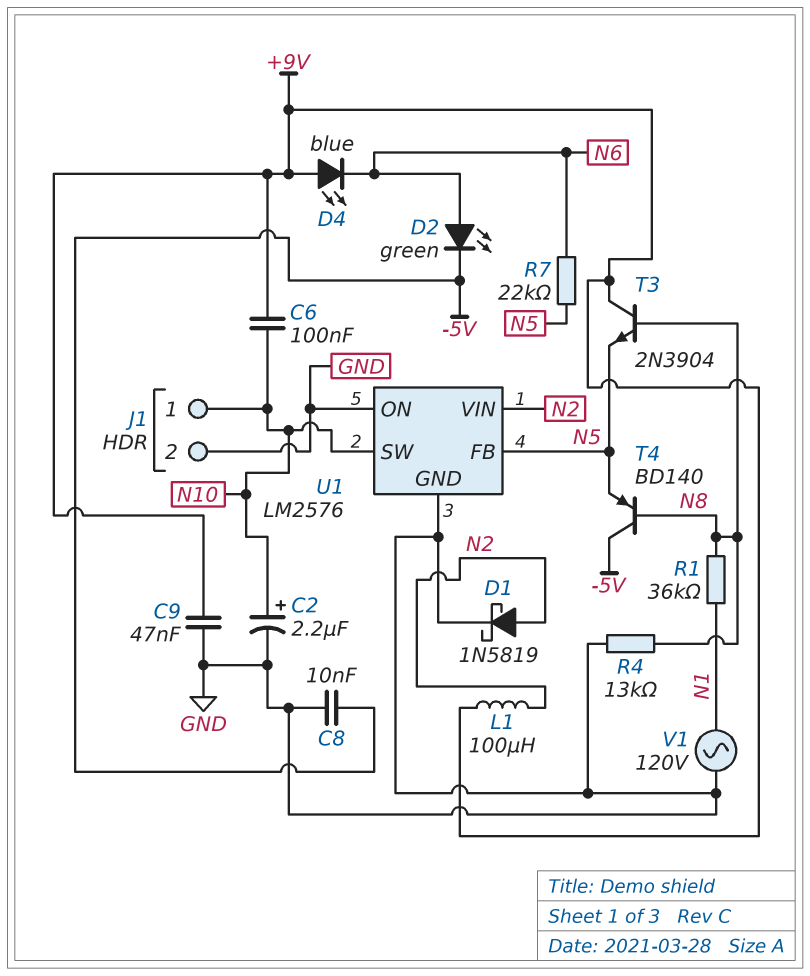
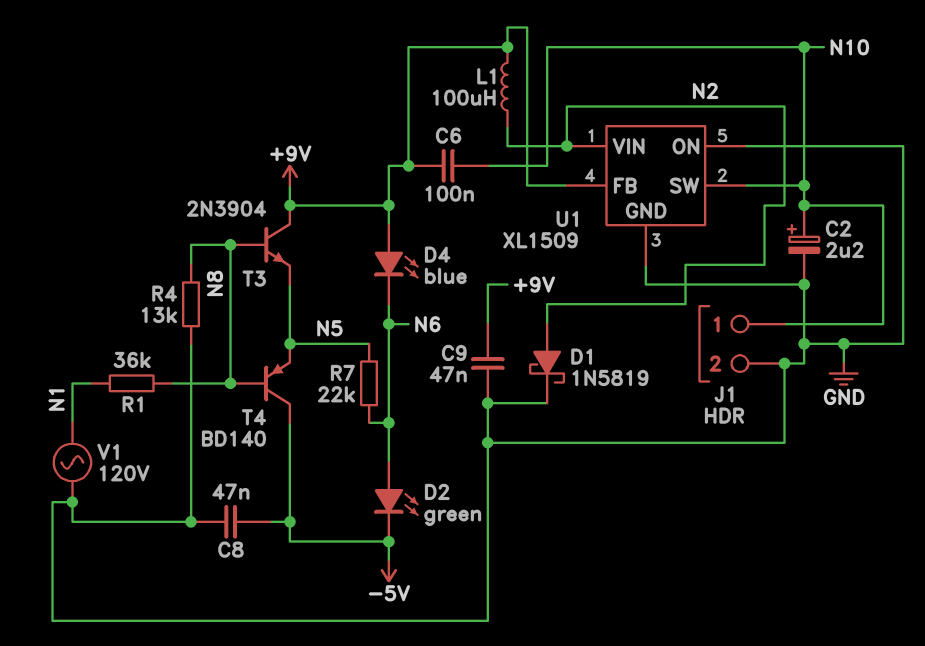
C8: 10nF (-5V, GND) -> 47nF (-5V, GND)
U1: LM2576 -> XL1509
U1 pin FB: N5 -> +9V

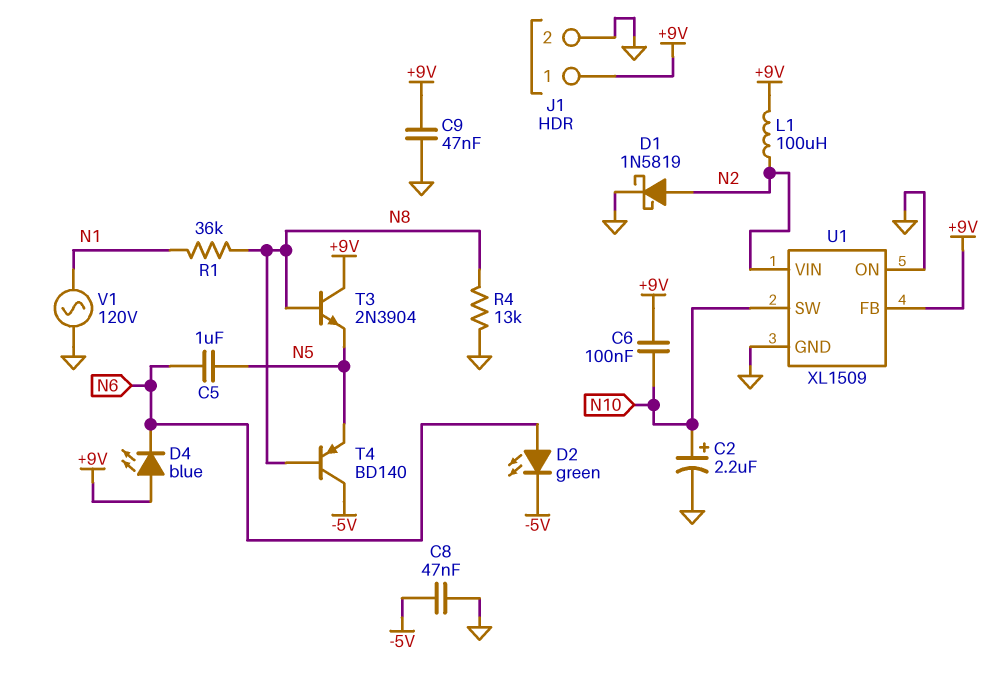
C5: none -> 1uF (N5, N6)
J1 pin 1: N10 -> +9V
R7: 22k (N5, N6) -> none

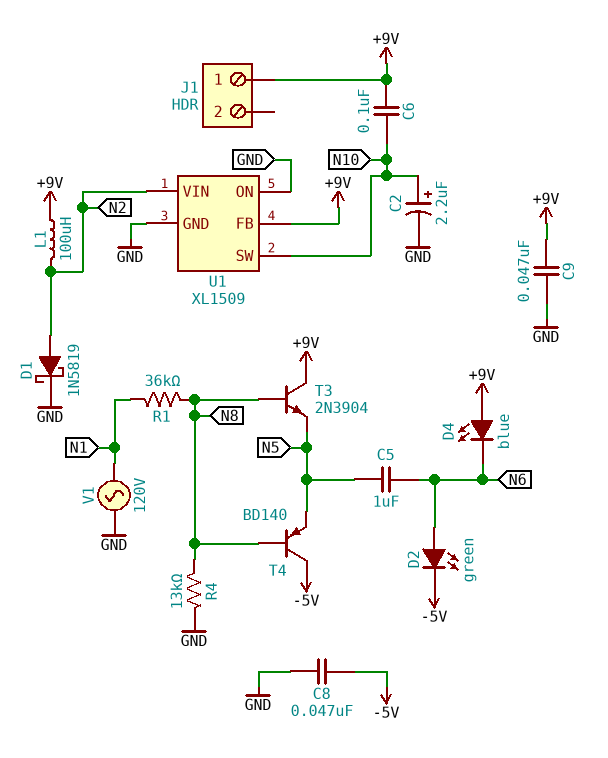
J1 pin 2: GND -> none

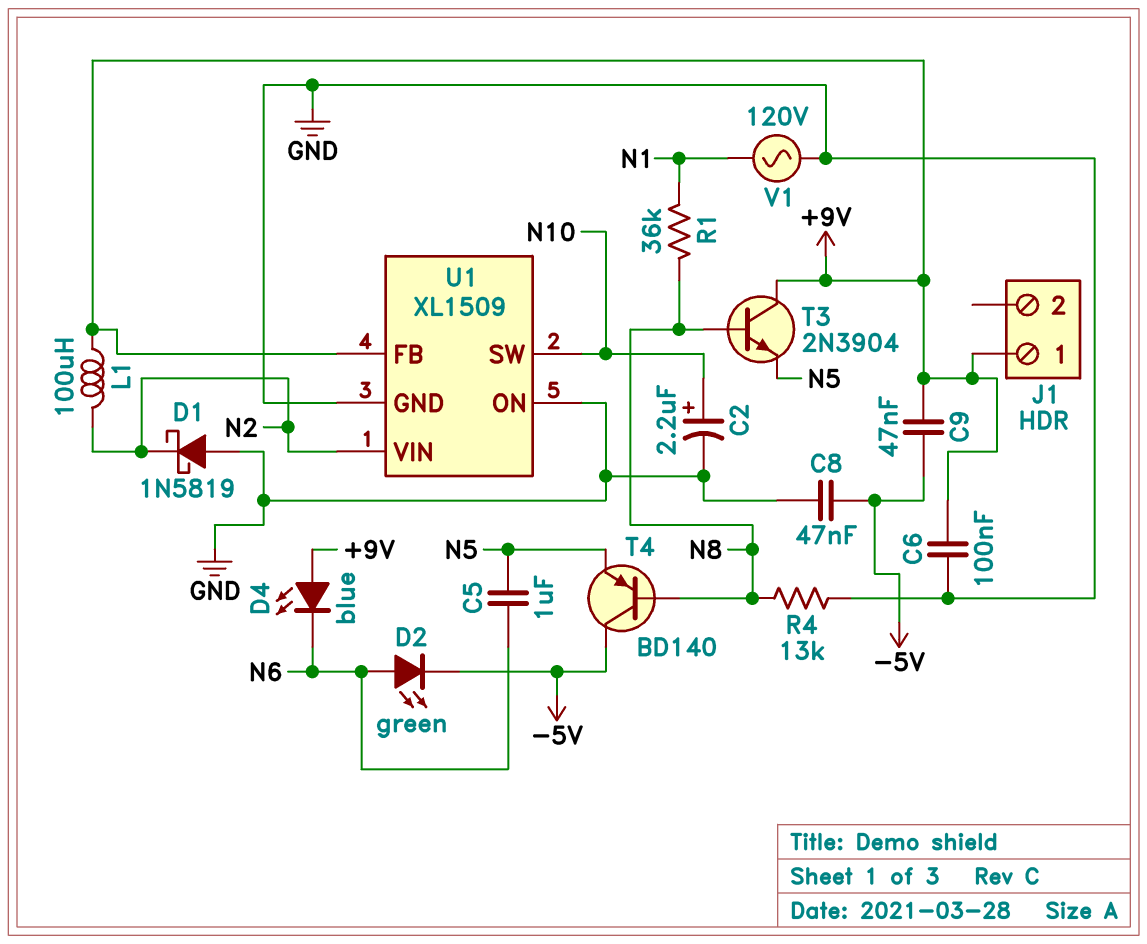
C6: 100nF (+9V, N10) -> 100nF (+9V, GND)
C9: 47nF (+9V, GND) -> 47nF (+9V, -5V)
D1: schottky 1N5819 (A N2, K GND) -> schottky 1N5819 (A GND, K N2)

